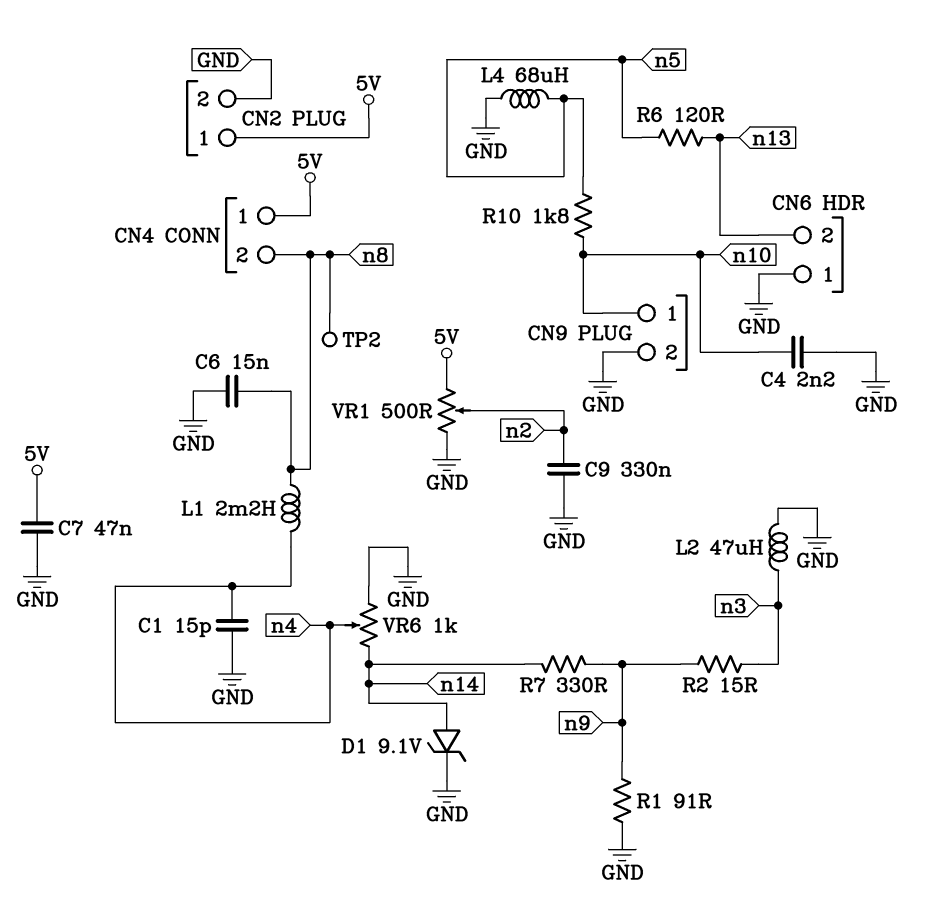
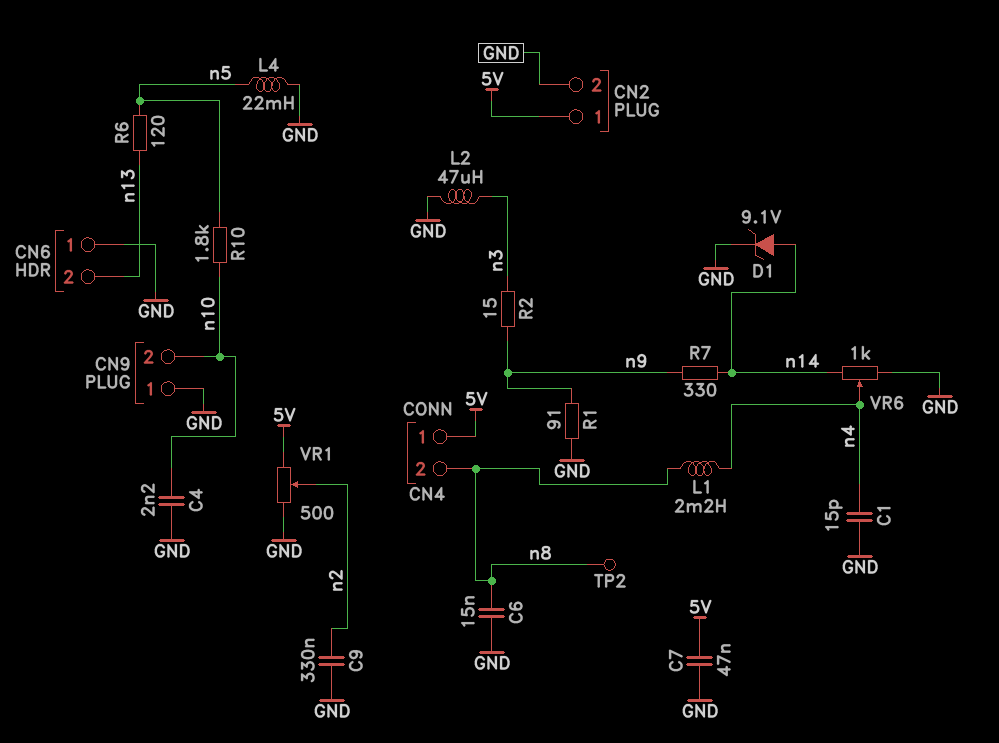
CN9 pin 1: n10 -> GND
CN9 pin 2: GND -> n10
L4: 68uH (GND, n5) -> 22mH (GND, n5)

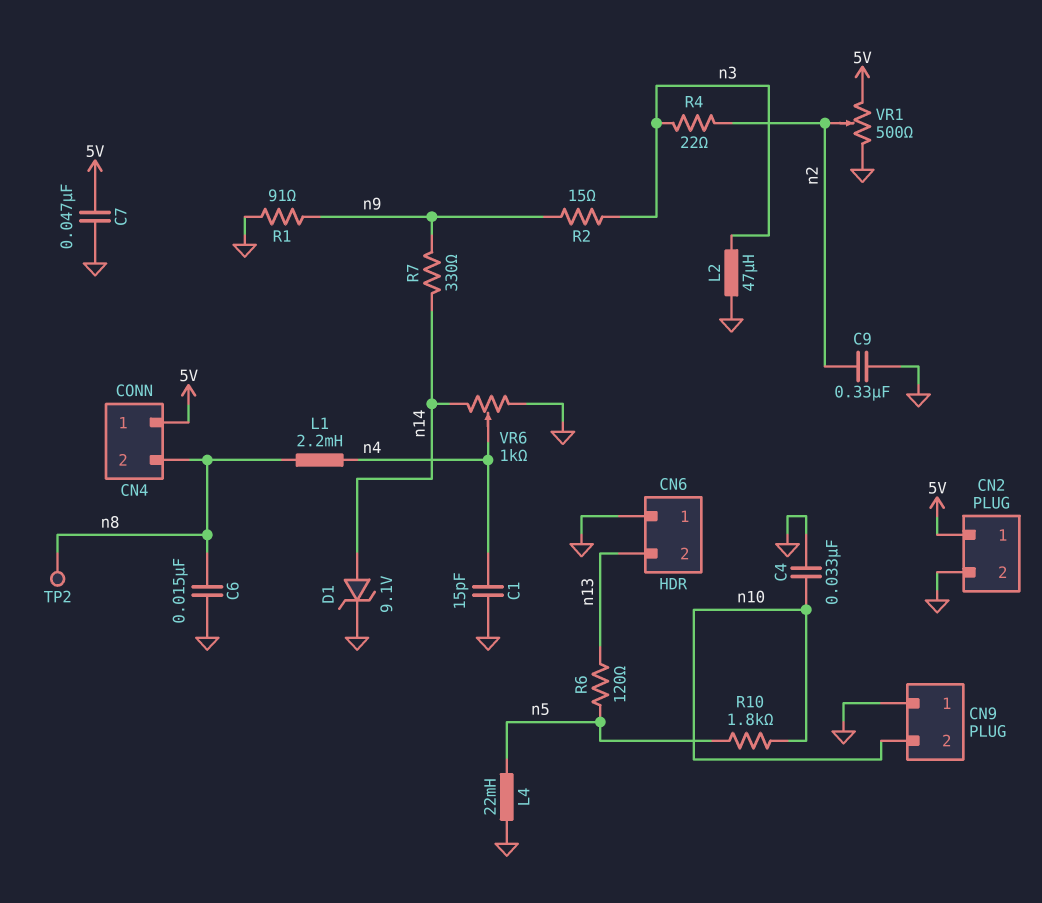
C4: 2.2nF (GND, n10) -> 33nF (GND, n10)
R4: none -> 22 (n2, n3)

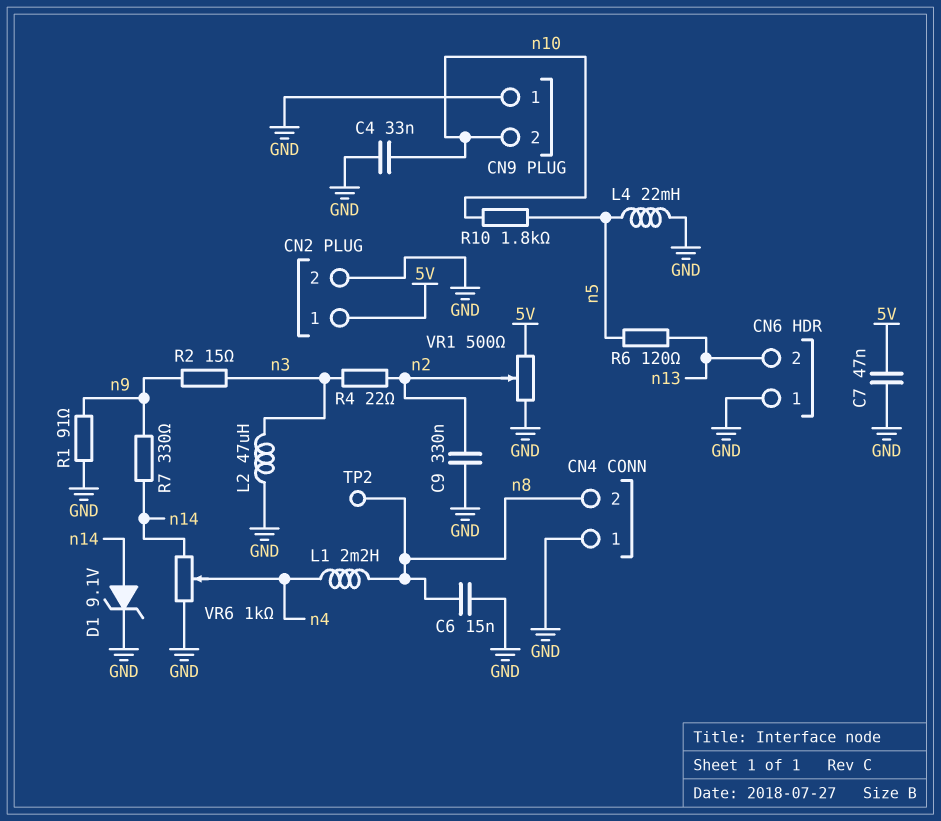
C1: 15pF (GND, n4) -> none
CN4 pin 1: 5V -> GND

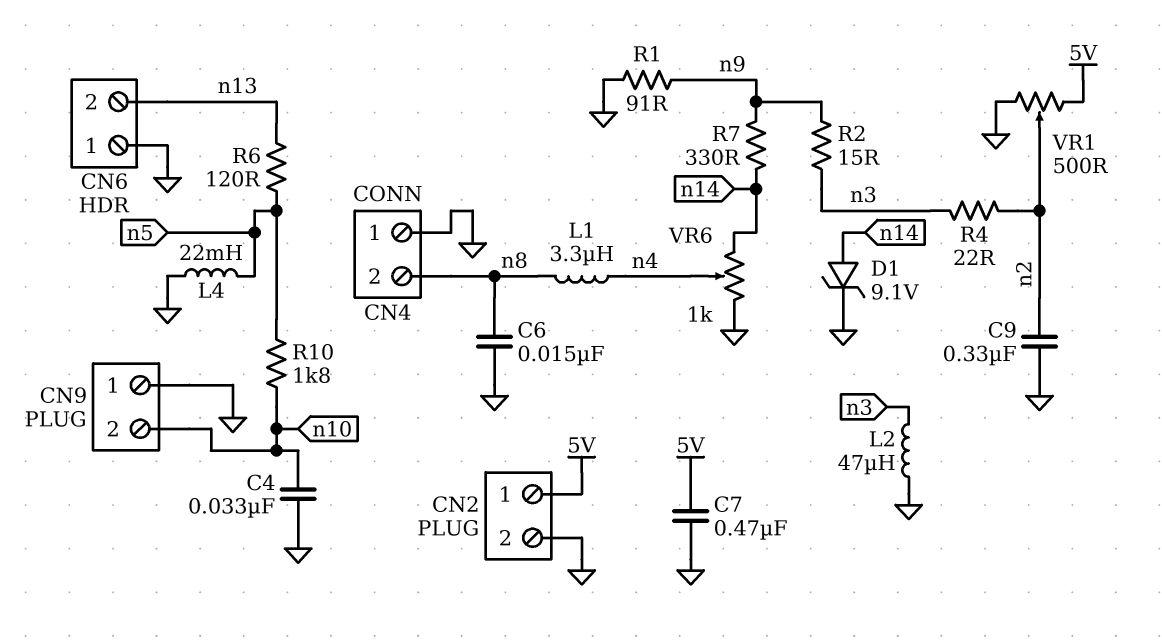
C7: 47nF (5V, GND) -> 470nF (5V, GND)
L1: 2.2mH (n4, n8) -> 3.3uH (n4, n8)
TP2: test point (n8) -> none

